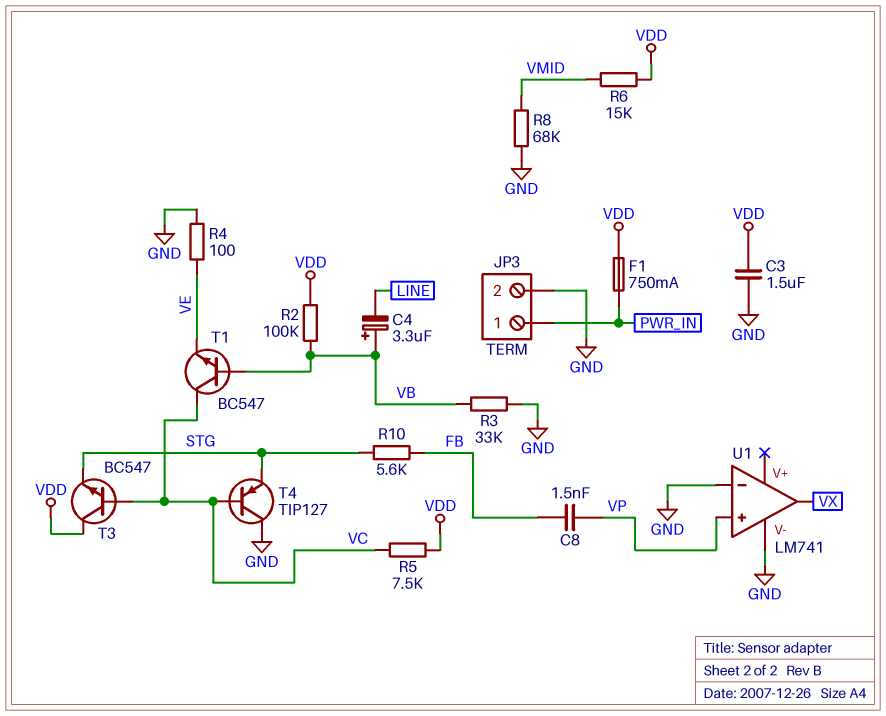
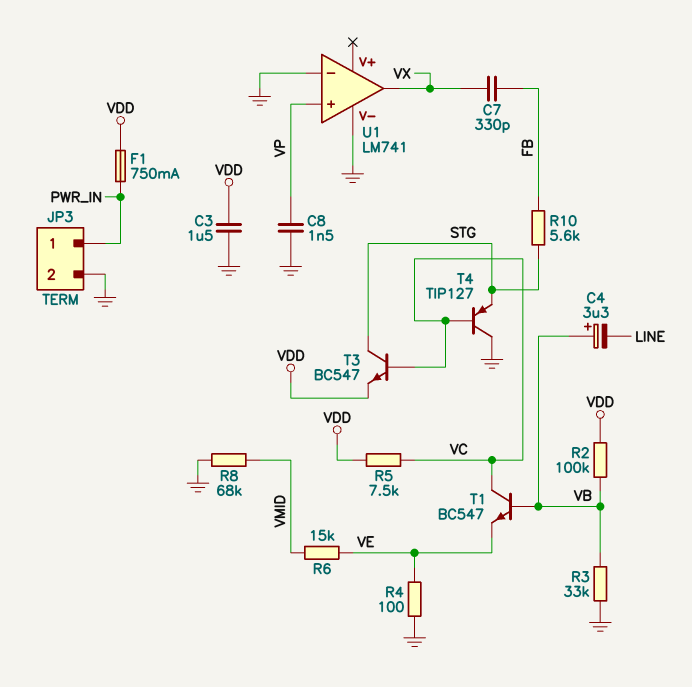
C7: none -> 330pF (FB, VX)
C8: 1.5nF (FB, VP) -> 1.5nF (GND, VP)
R6: 15k (VDD, VMID) -> 15k (VE, VMID)
T3: NPN BC547 (B VC, C VDD, E STG) -> NPN BC547 (B VC, C STG, E VDD)

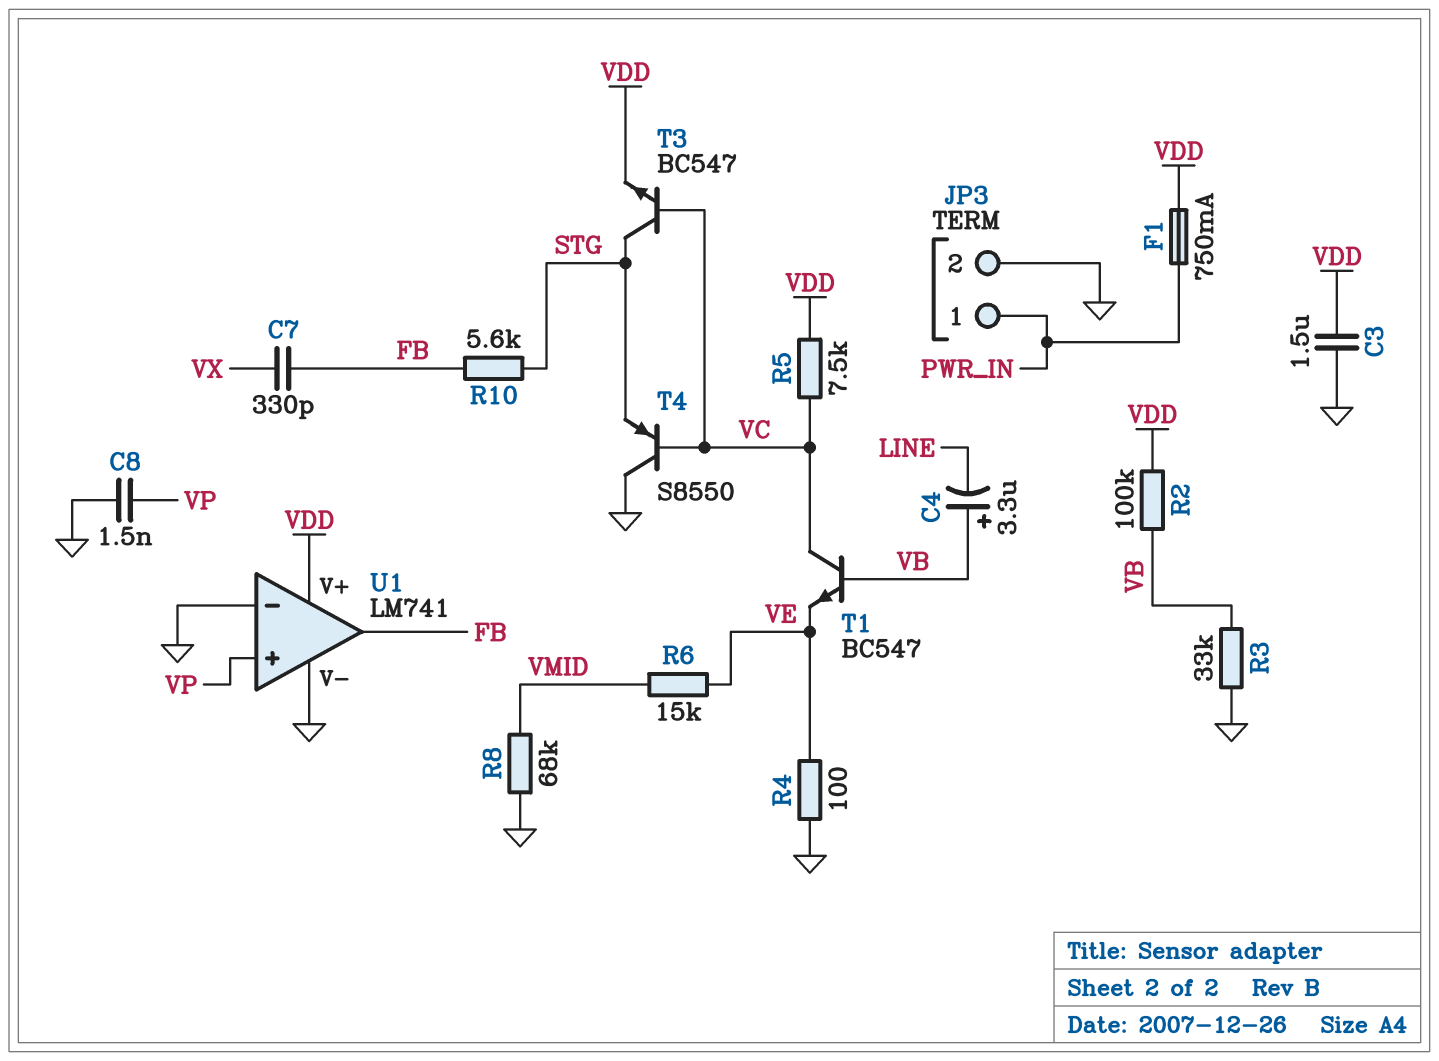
T4: PNP TIP127 (B VC, C GND, E STG) -> PNP S8550 (B VC, C GND, E STG)
U1 pin V+: none -> VDD
U1 pin out: VX -> FB

